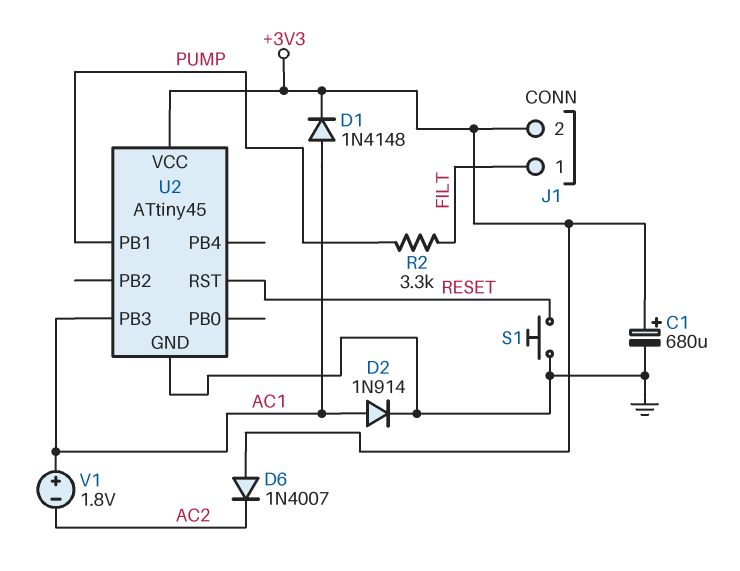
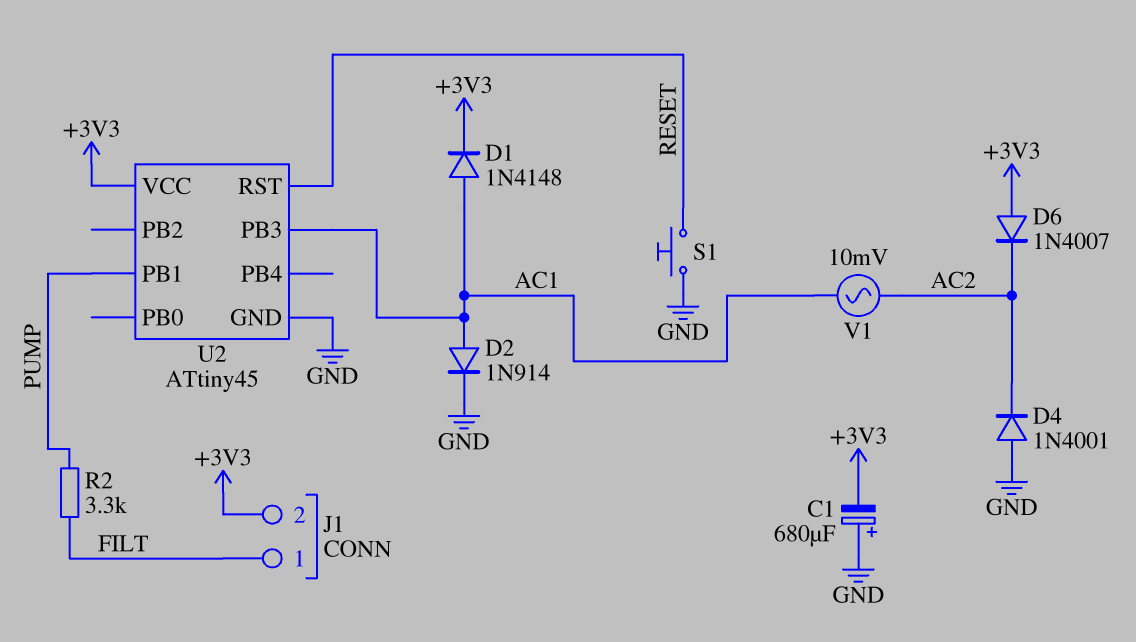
C1: 680uF (plus +3V3, minus GND) -> 680uF (plus GND, minus +3V3)
D4: none -> diode 1N4001 (A GND, K AC2)
V1: 1.8V (plus AC1, minus AC2) -> AC 10mV (AC1, AC2)

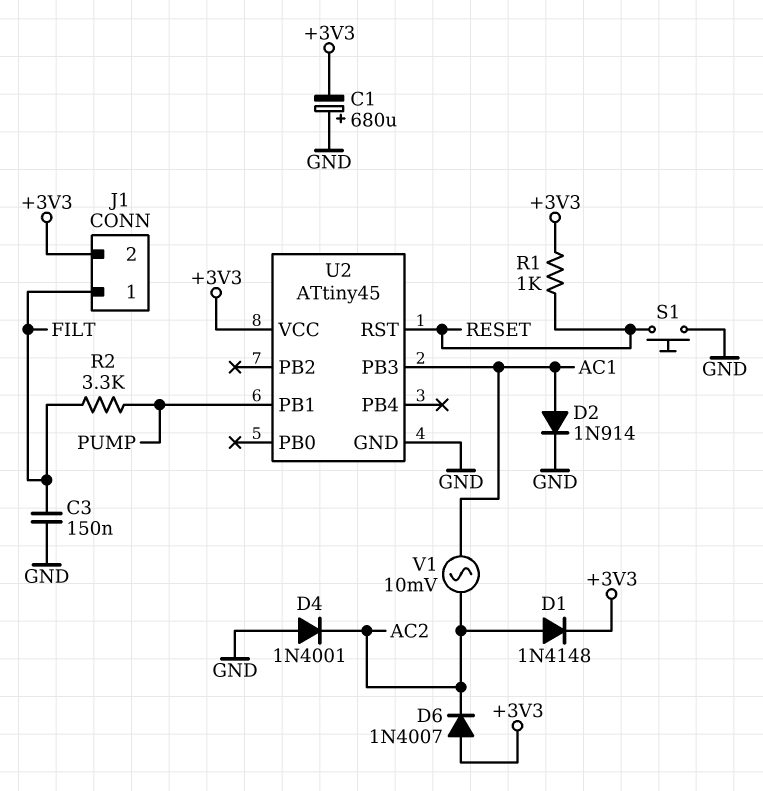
C3: none -> 150nF (FILT, GND)
D1: diode 1N4148 (A AC1, K +3V3) -> diode 1N4148 (A AC2, K +3V3)
R1: none -> 1k (+3V3, RESET)

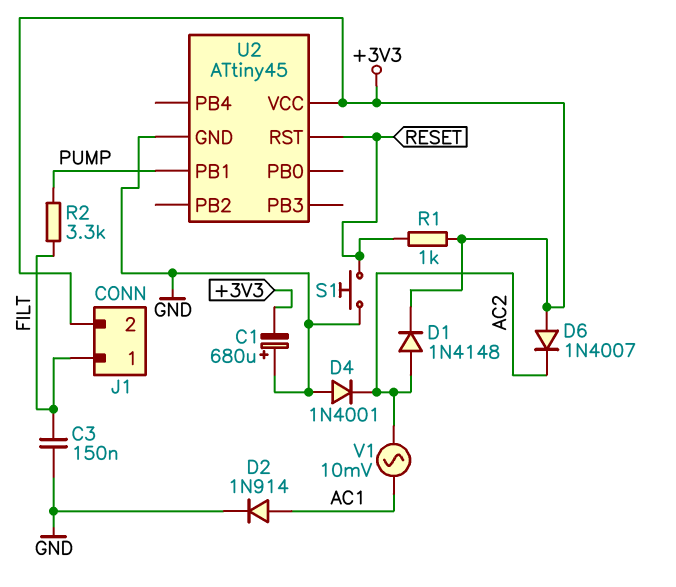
U2 pin PB3: AC1 -> none

